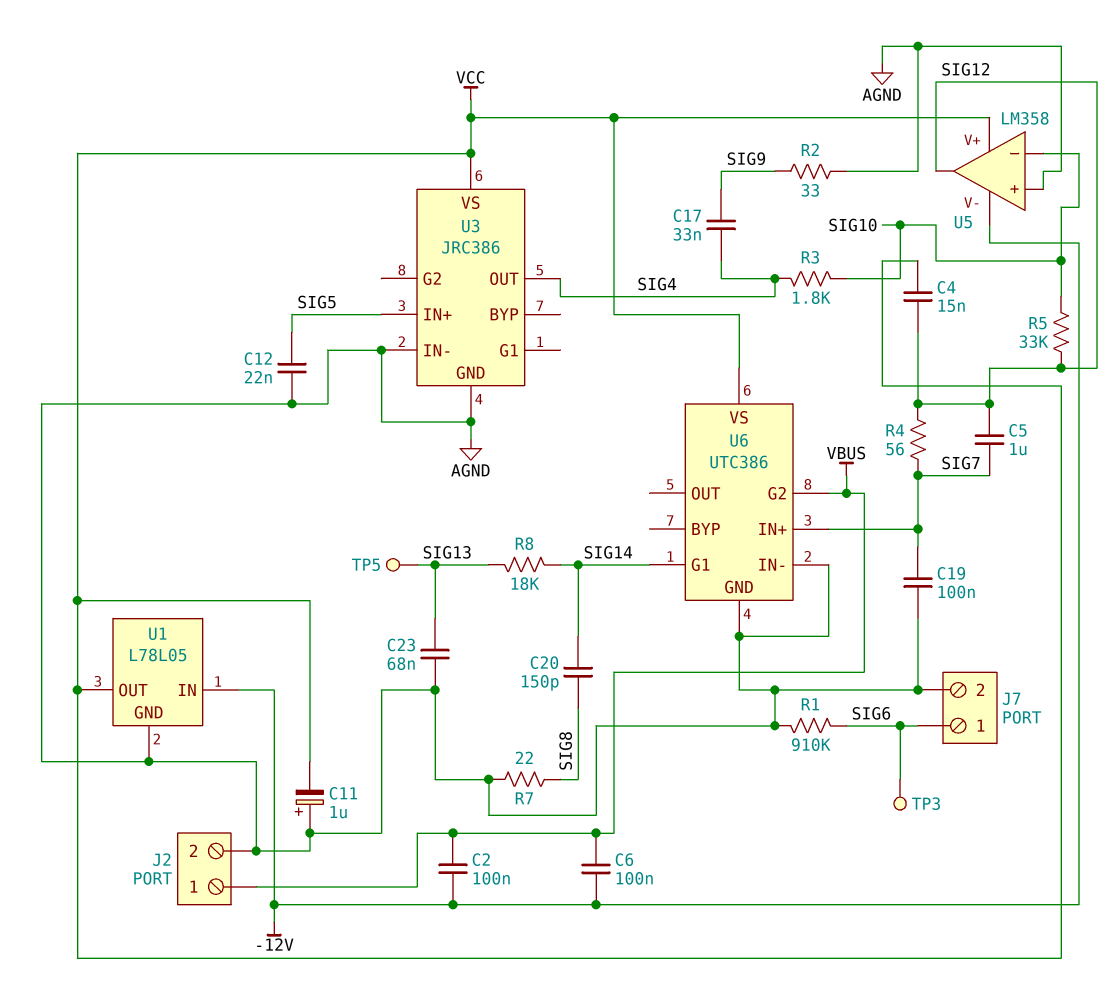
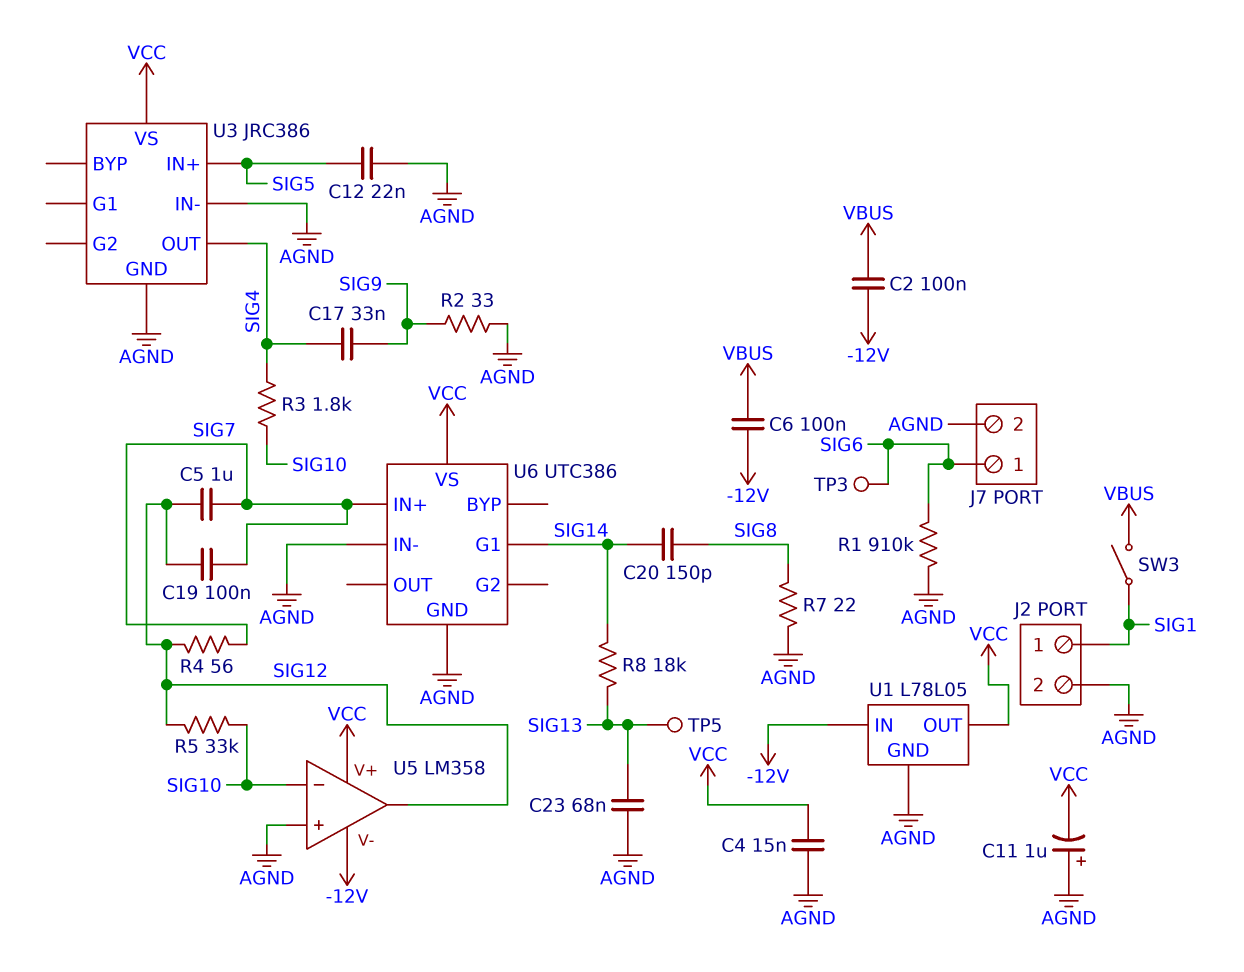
C4: 15nF (SIG12, VCC) -> 15nF (AGND, VCC)
C19: 100nF (AGND, SIG7) -> 100nF (SIG7, SIG12)
J2 pin 1: VBUS -> SIG1
SW3: none -> switch (SIG1, VBUS)
U6 pin G2: VBUS -> none

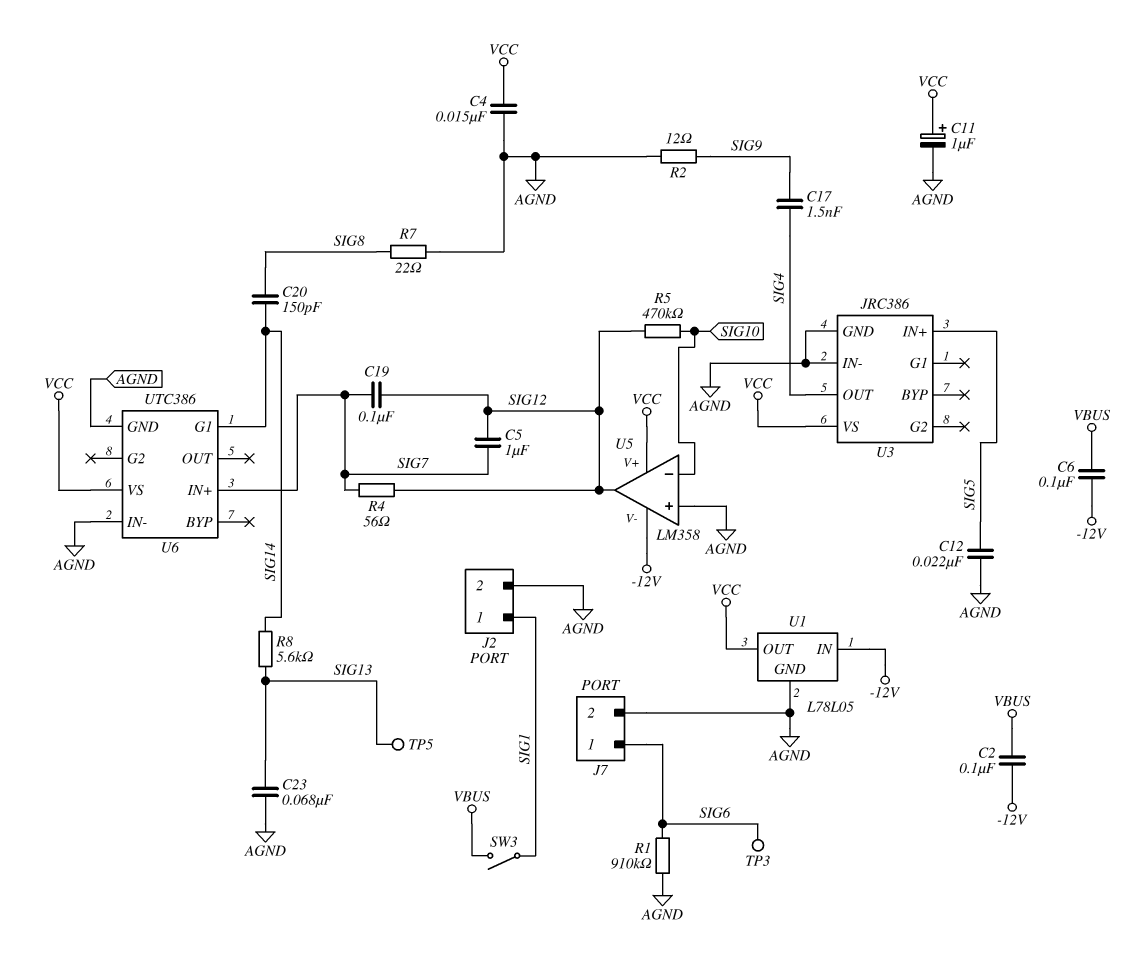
C11: 1uF (plus AGND, minus VCC) -> 1uF (plus VCC, minus AGND)
C17: 33nF (SIG4, SIG9) -> 1.5nF (SIG4, SIG9)
R2: 33 (AGND, SIG9) -> 12 (AGND, SIG9)
R3: 1.8k (SIG4, SIG10) -> none
R5: 33k (SIG10, SIG12) -> 470k (SIG10, SIG12)
R8: 18k (SIG13, SIG14) -> 5.6k (SIG13, SIG14)

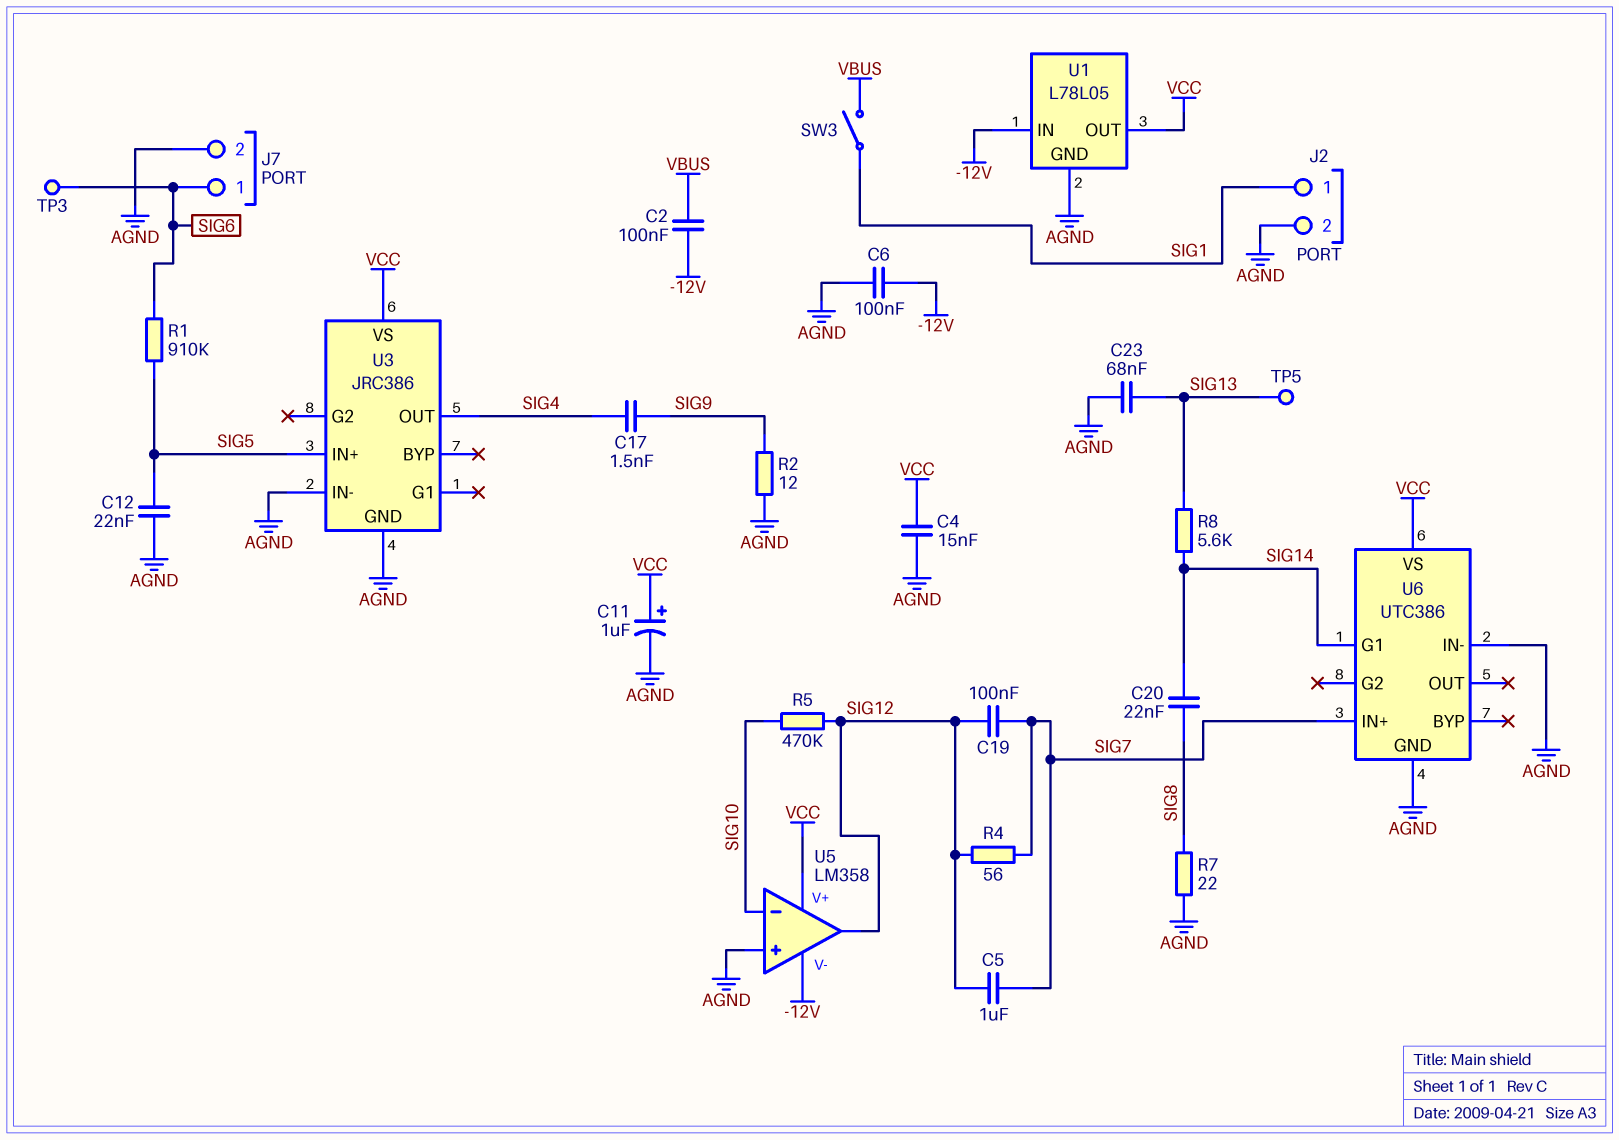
C6: 100nF (-12V, VBUS) -> 100nF (-12V, AGND)
C20: 150pF (SIG8, SIG14) -> 22nF (SIG8, SIG14)
R1: 910k (AGND, SIG6) -> 910k (SIG5, SIG6)

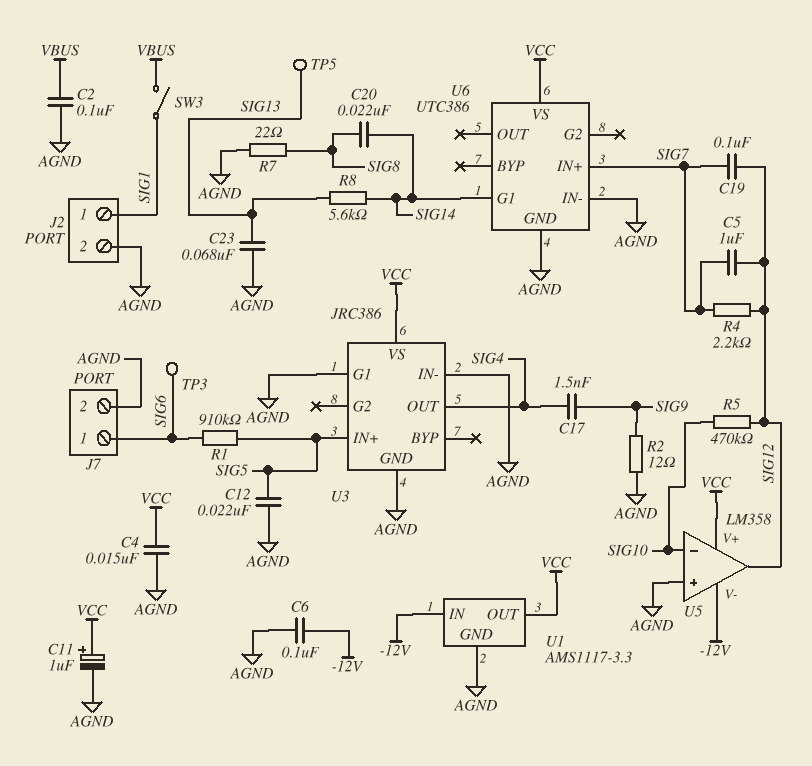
C2: 100nF (-12V, VBUS) -> 100nF (AGND, VBUS)
R4: 56 (SIG7, SIG12) -> 2.2k (SIG7, SIG12)
U1: L78L05 -> AMS1117-3.3
U3 pin G1: none -> AGND

